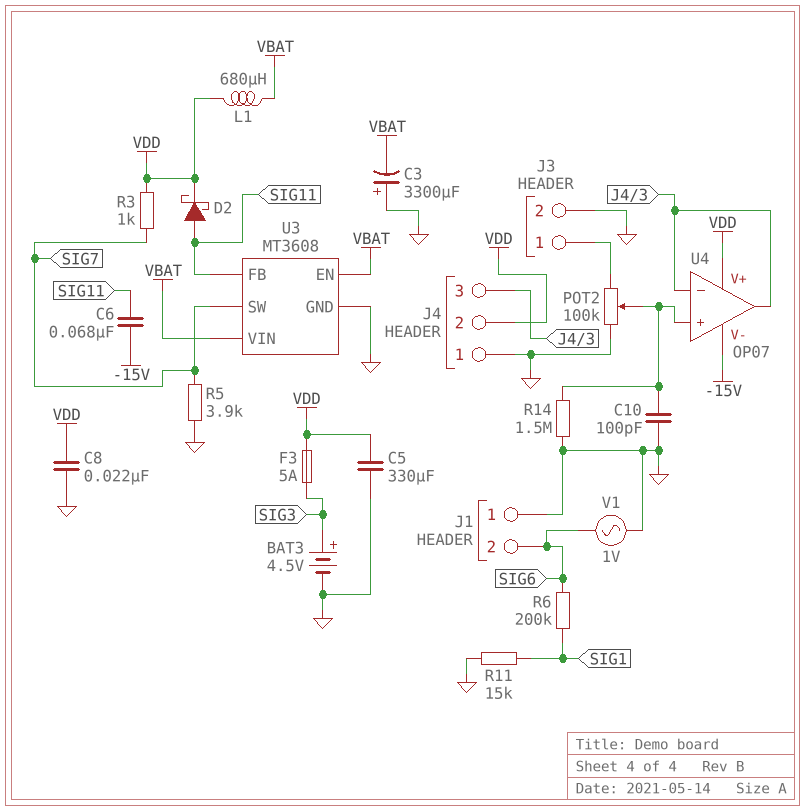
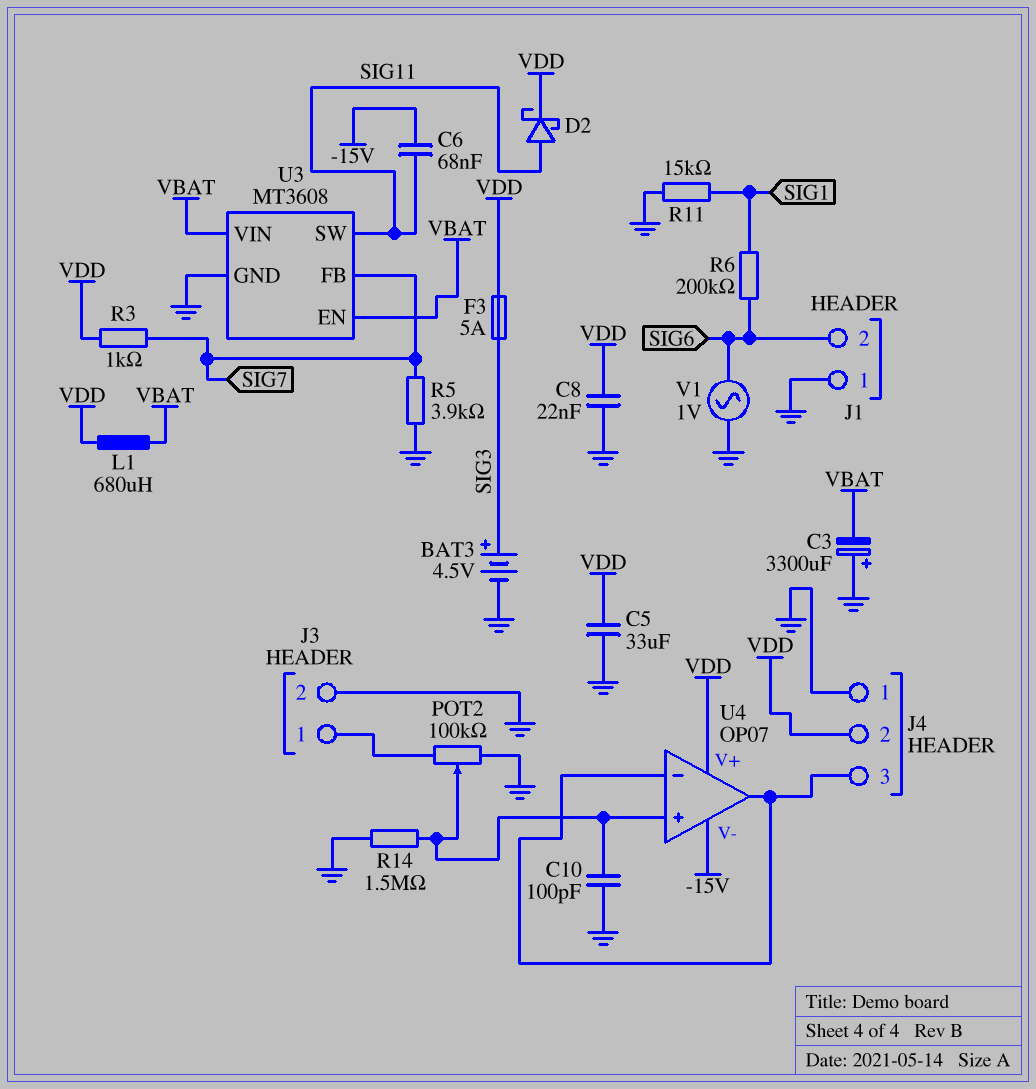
C5: 330uF (GND, VDD) -> 33uF (GND, VDD)
U3 pin FB: SIG11 -> SIG7
U3 pin SW: SIG7 -> SIG11

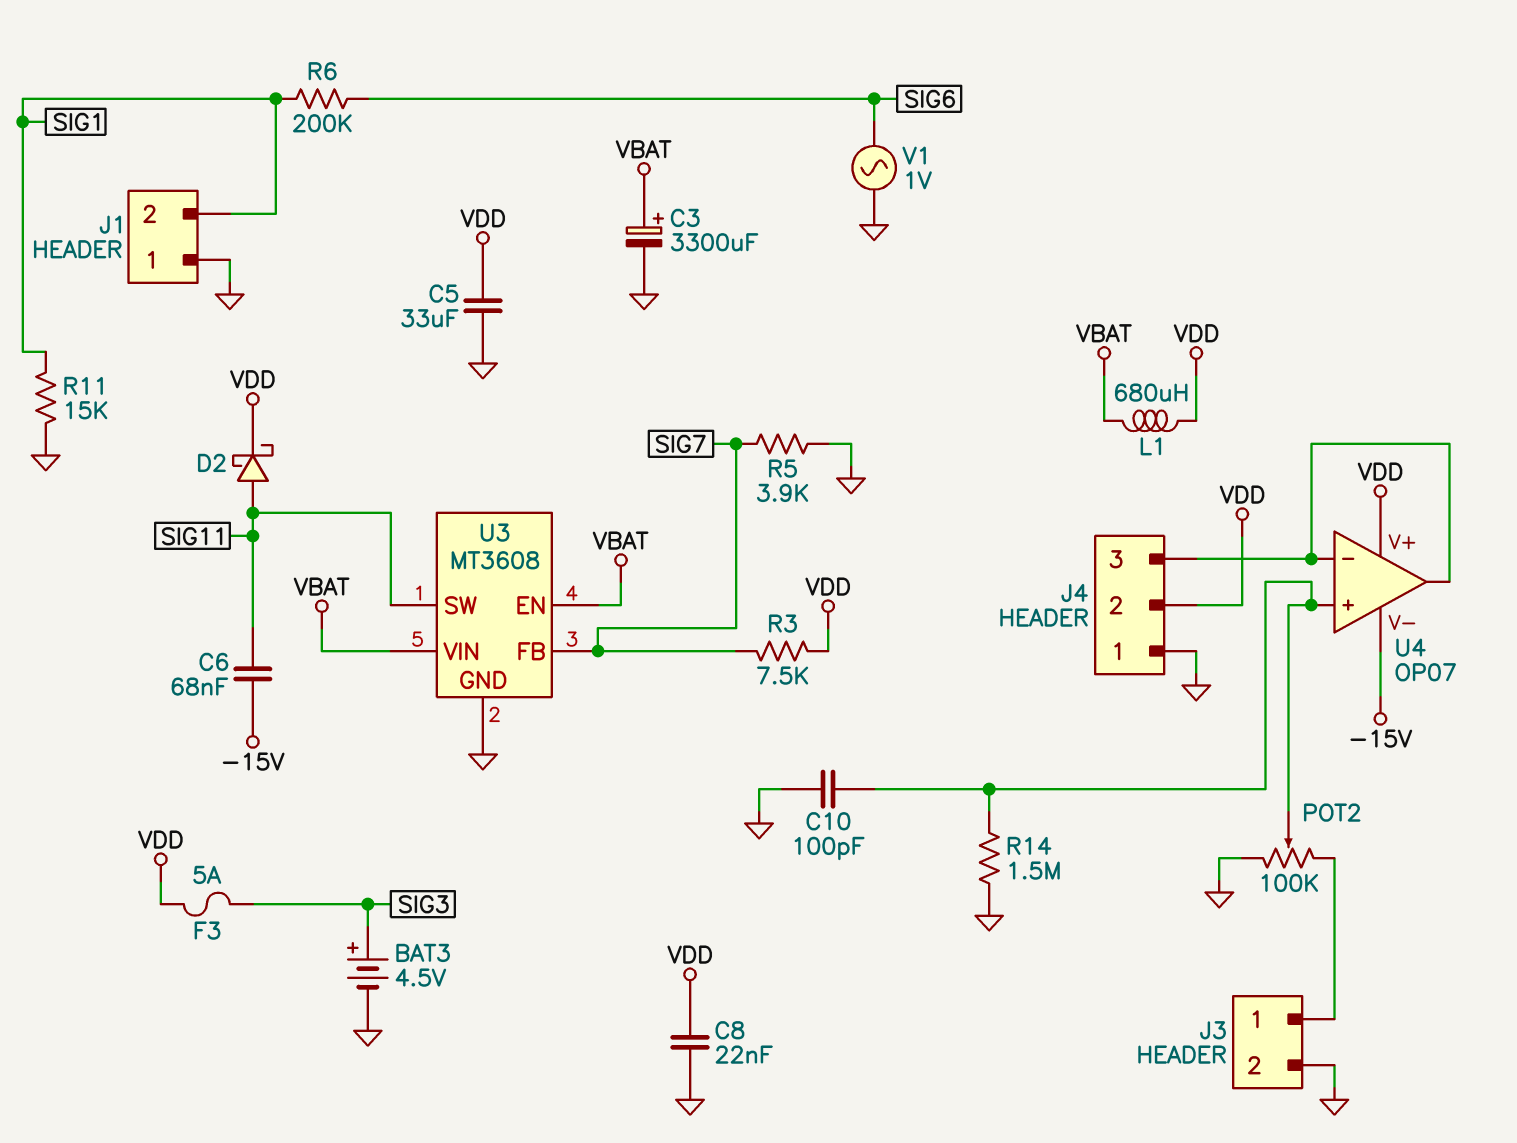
C3: 3300uF (plus GND, minus VBAT) -> 3300uF (plus VBAT, minus GND)
J1 pin 2: SIG6 -> SIG1
R3: 1k (SIG7, VDD) -> 7.5k (SIG7, VDD)

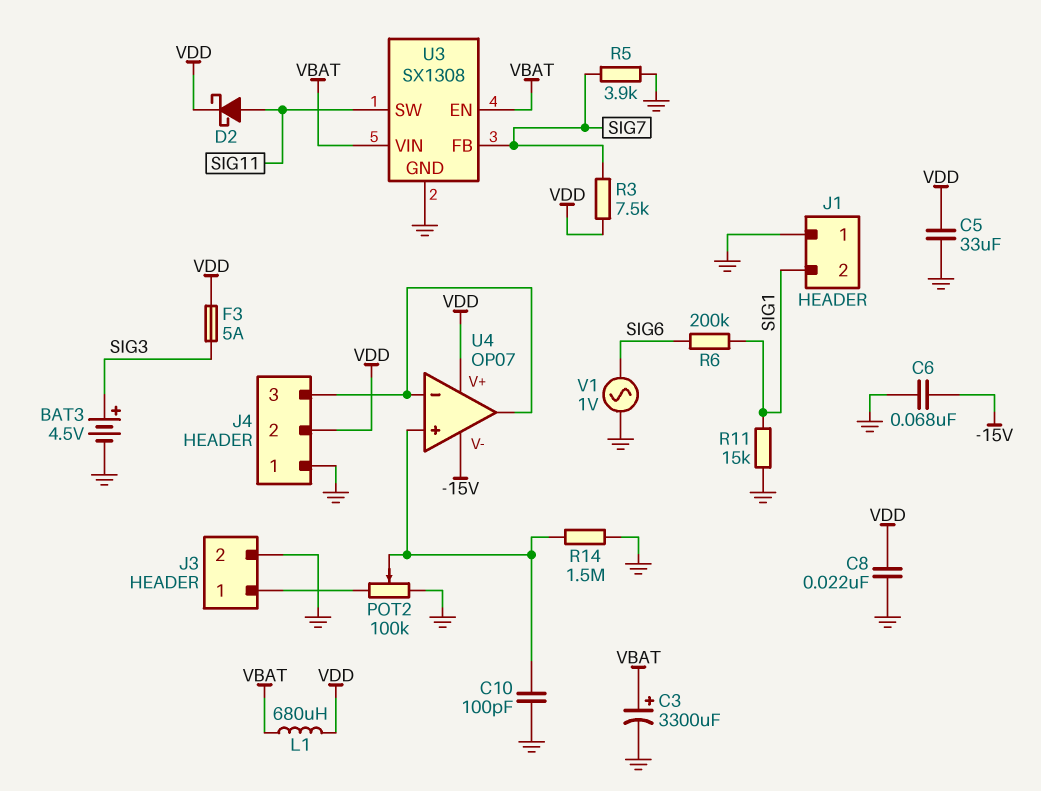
C6: 68nF (-15V, SIG11) -> 68nF (-15V, GND)
U3: MT3608 -> SX1308

